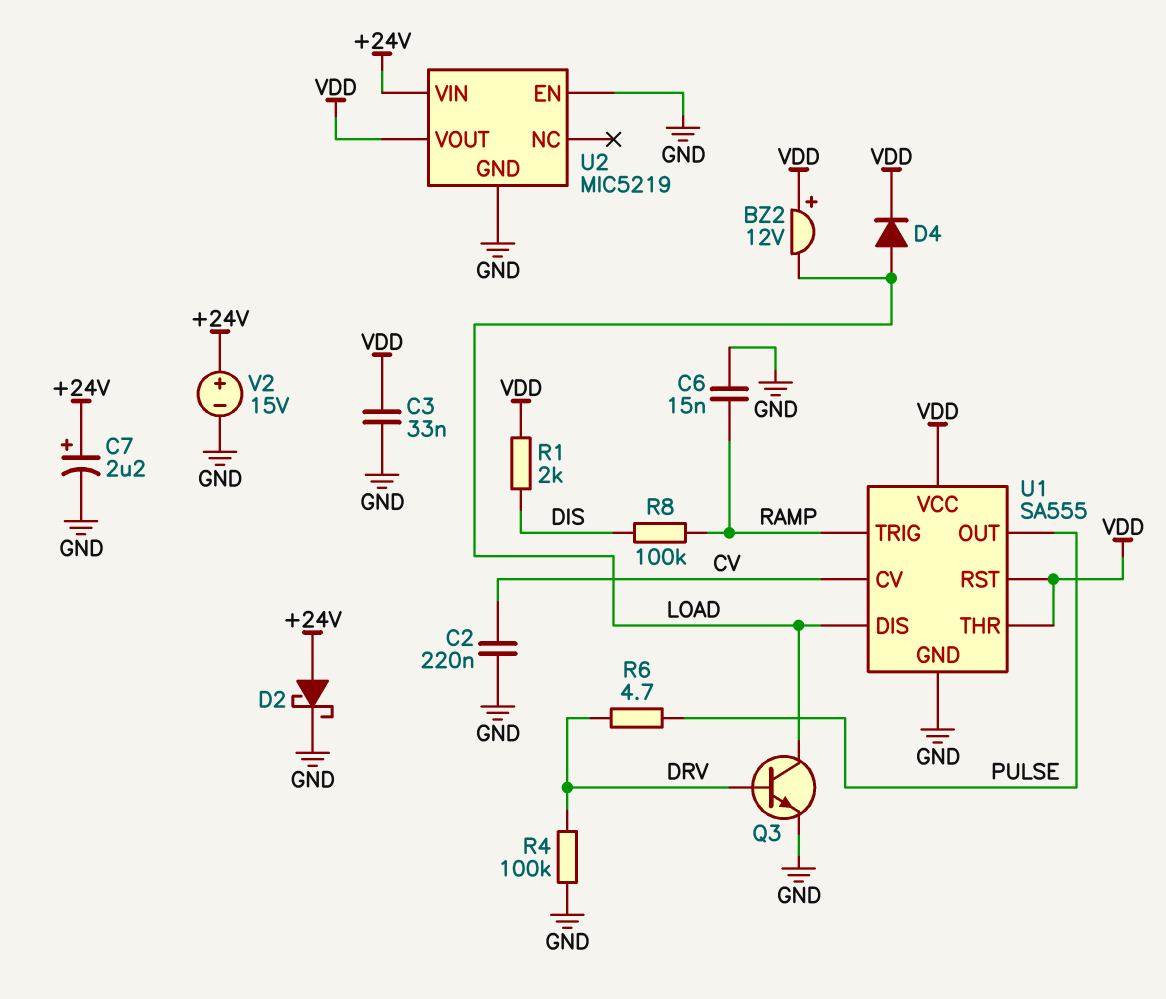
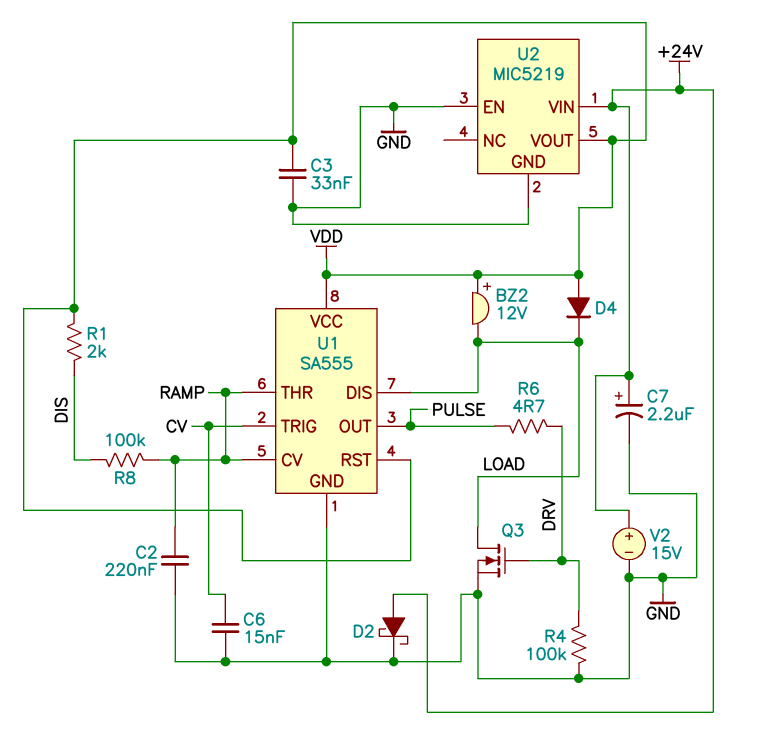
C2: 220nF (CV, GND) -> 220nF (GND, RAMP)
C6: 15nF (GND, RAMP) -> 15nF (CV, GND)
D4: diode (A LOAD, K VDD) -> diode (A VDD, K LOAD)
Q3: NPN (B DRV, C LOAD, E GND) -> NMOS (G DRV, D LOAD, S GND)
U1 pin CV: CV -> RAMP
U1 pin THR: VDD -> RAMP
U1 pin TRIG: RAMP -> CV

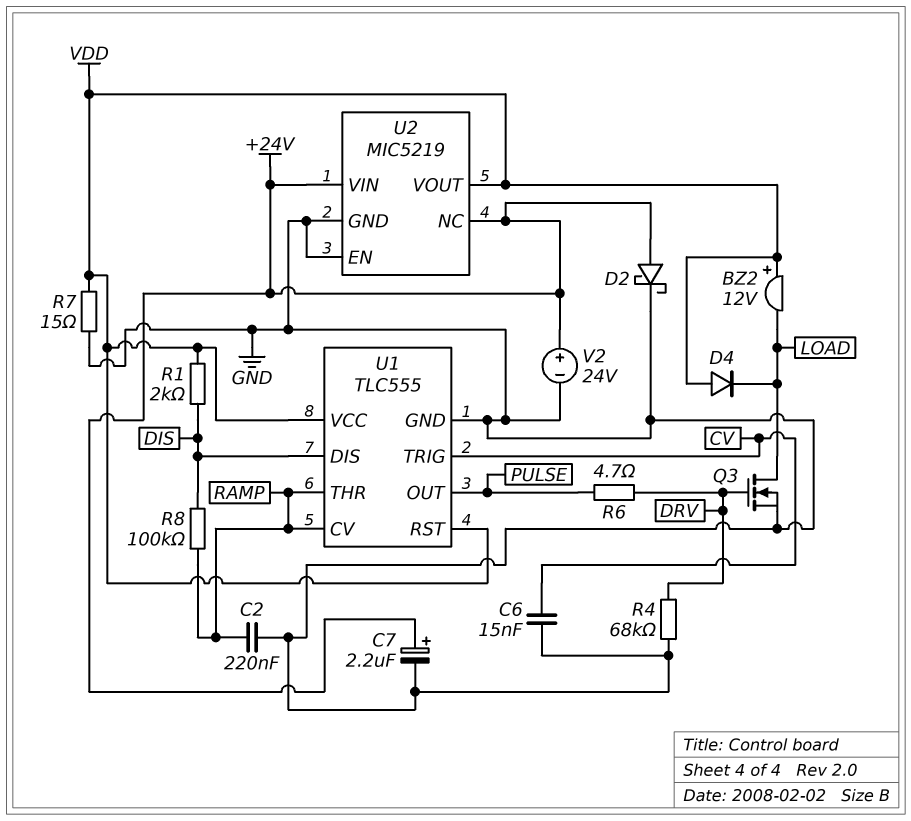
C3: 33nF (GND, VDD) -> none
R4: 100k (DRV, GND) -> 68k (DRV, GND)
R7: none -> 15 (GND, VDD)
U1: SA555 -> TLC555
U1 pin DIS: LOAD -> DIS
U2 pin NC: none -> +24V
V2: 15V (plus +24V, minus GND) -> 24V (plus +24V, minus GND)

